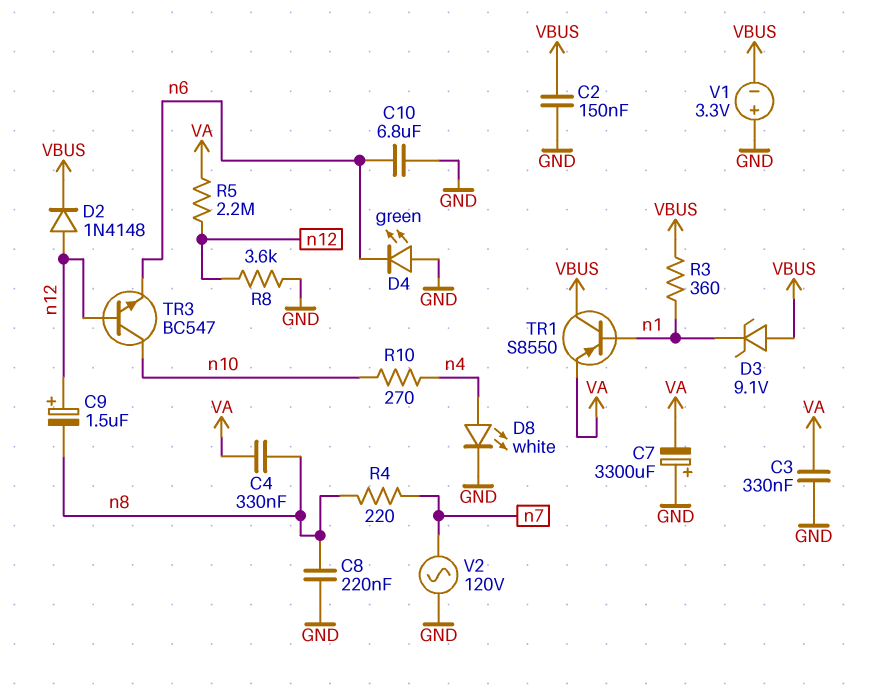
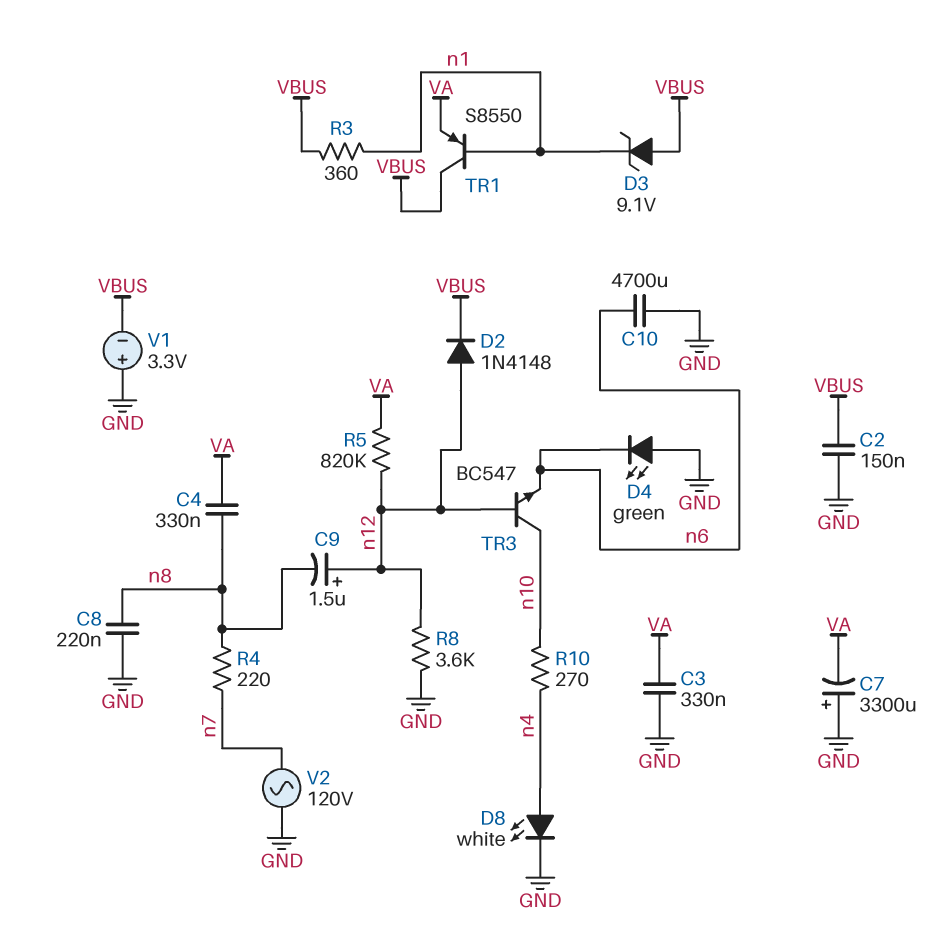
C10: 6.8uF (GND, n6) -> 4700uF (GND, n6)
R5: 2.2M (VA, n12) -> 820k (VA, n12)

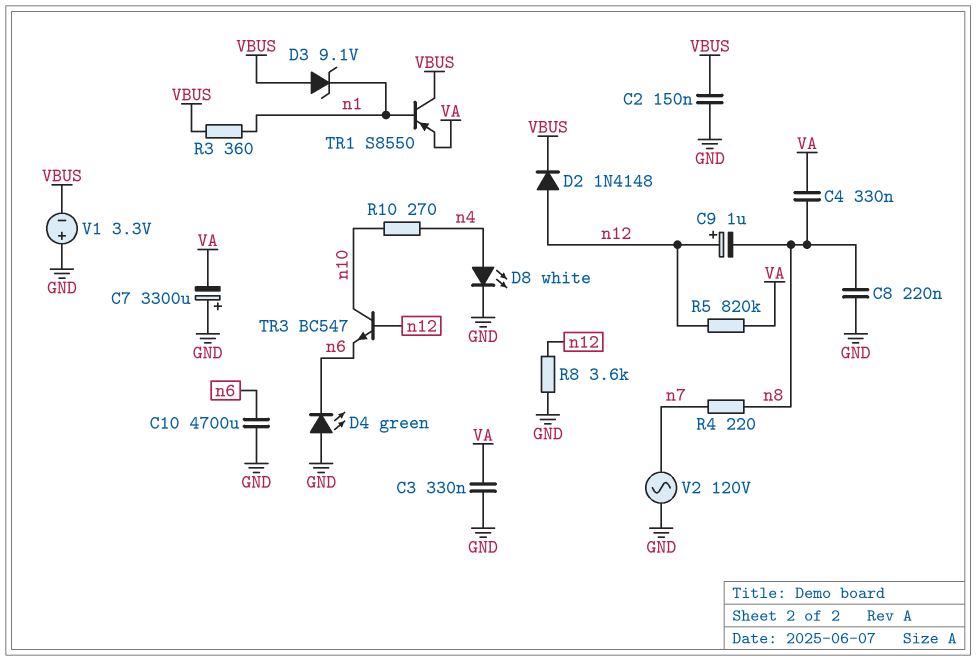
C9: 1.5uF (plus n12, minus n8) -> 1uF (plus n12, minus n8)

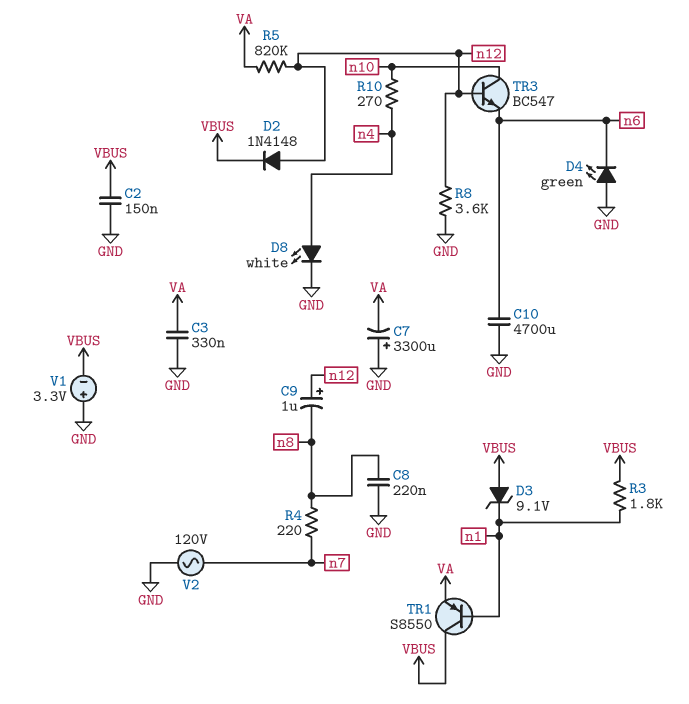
C4: 330nF (VA, n8) -> none
R3: 360 (VBUS, n1) -> 1.8k (VBUS, n1)

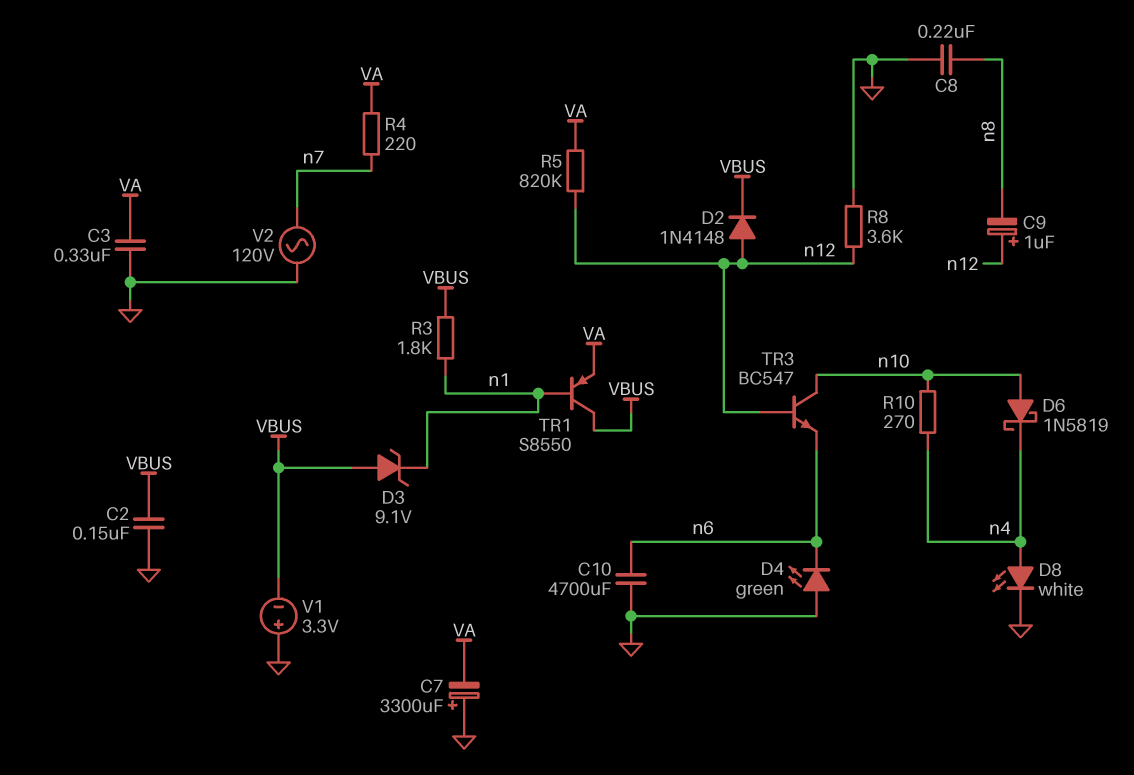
D6: none -> schottky 1N5819 (A n10, K n4)
R4: 220 (n7, n8) -> 220 (VA, n7)

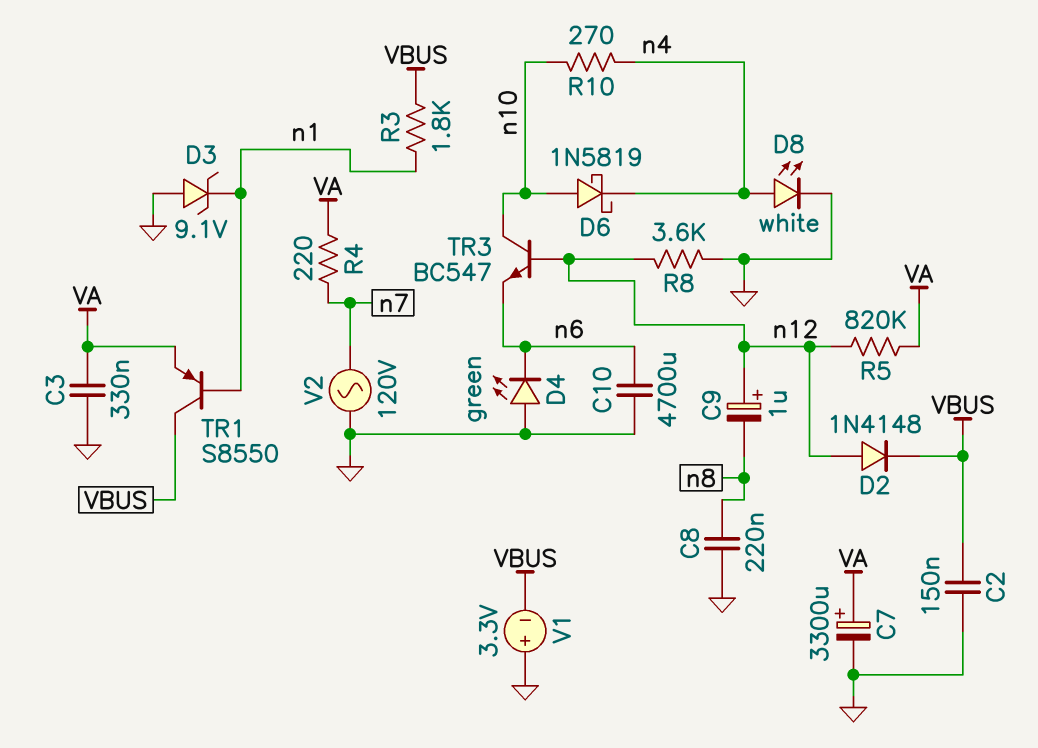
C7: 3300uF (plus GND, minus VA) -> 3300uF (plus VA, minus GND)
D3: zener 9.1V (A VBUS, K n1) -> zener 9.1V (A GND, K n1)

